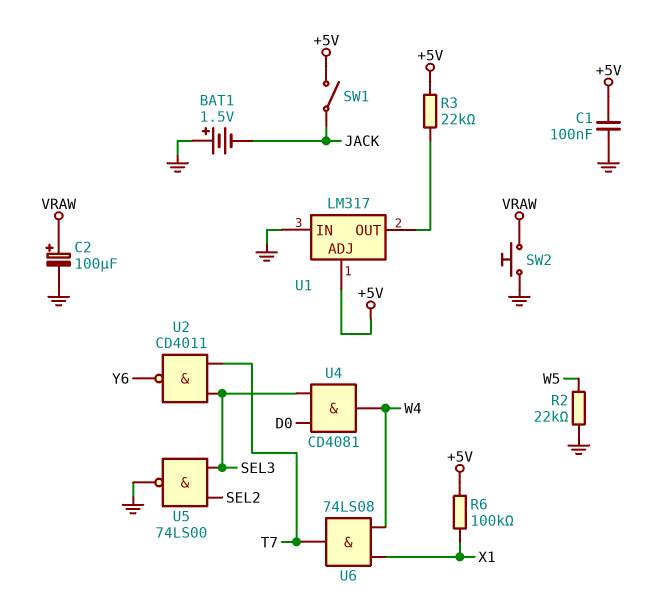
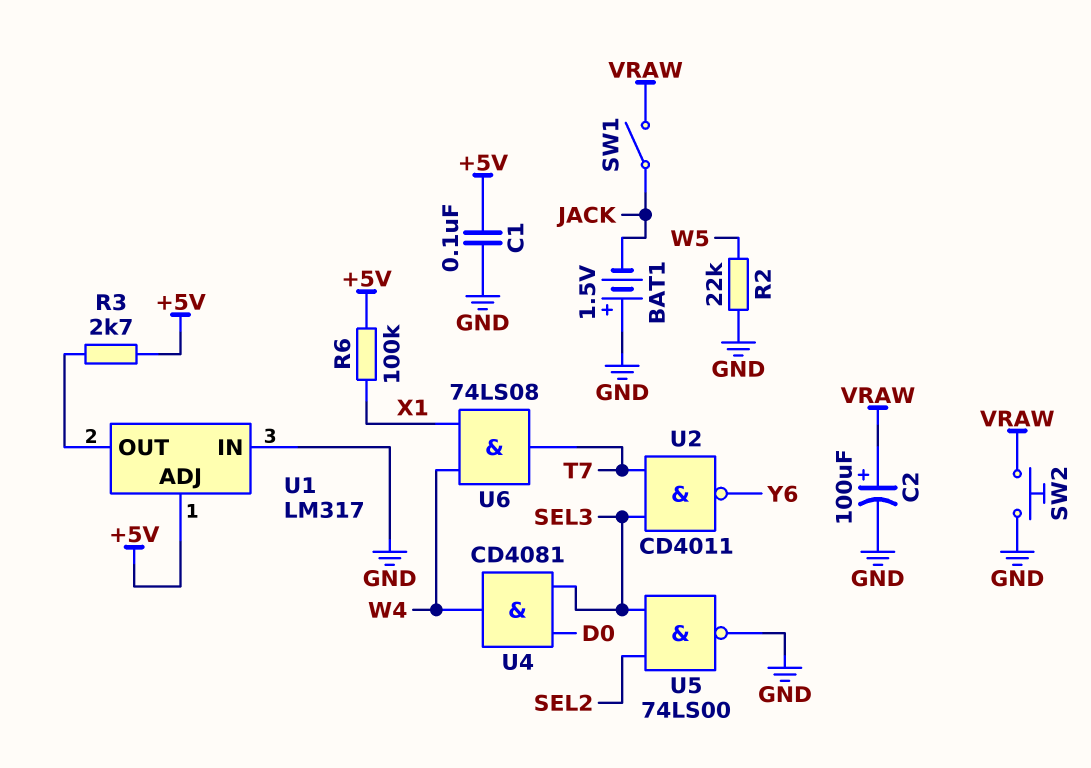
R3: 22k (+5V, U1/OUT) -> 2.7k (+5V, U1/OUT)
SW1: switch (+5V, JACK) -> switch (JACK, VRAW)

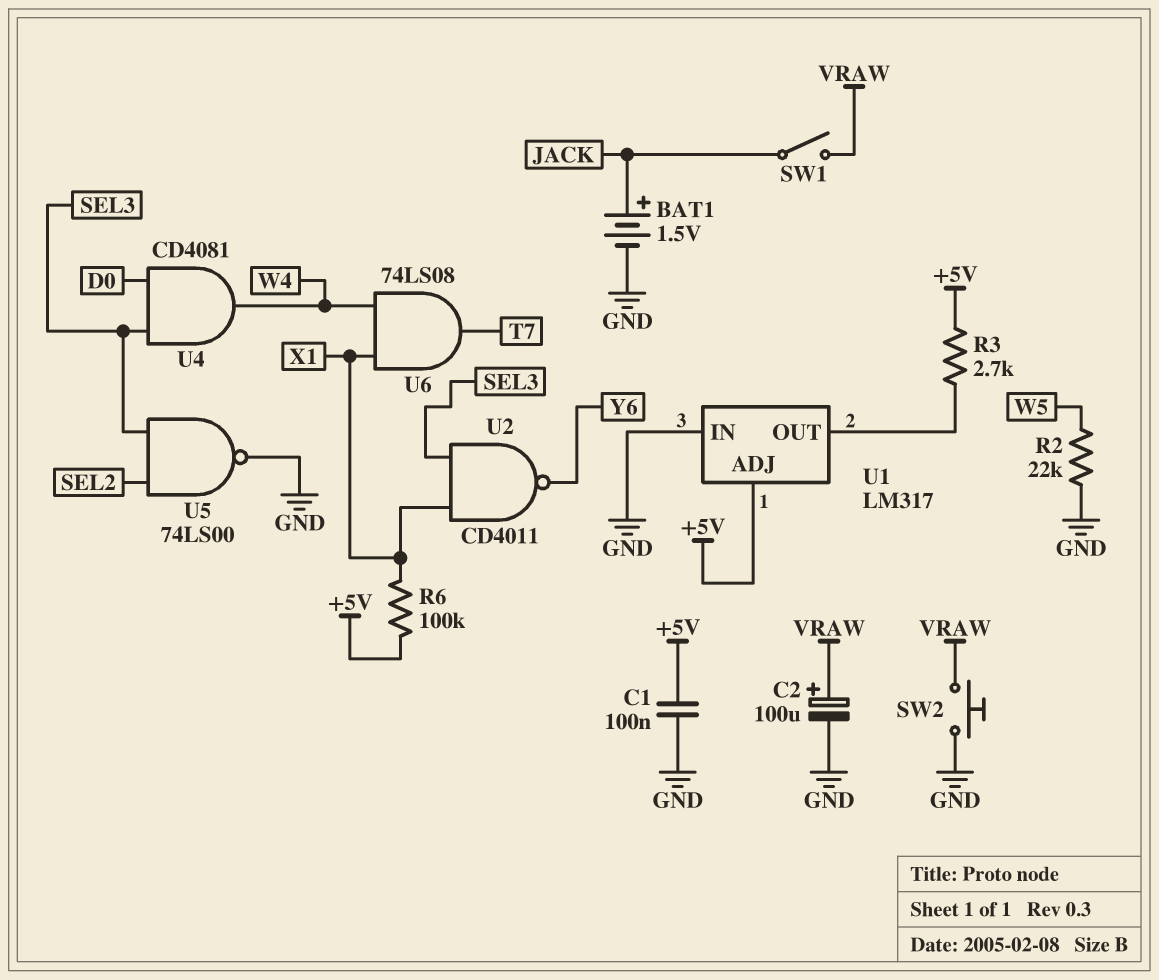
BAT1: 1.5V (plus GND, minus JACK) -> 1.5V (plus JACK, minus GND)
U2: NAND CD4011 (in SEL3, in T7, out Y6) -> NAND CD4011 (in SEL3, in X1, out Y6)

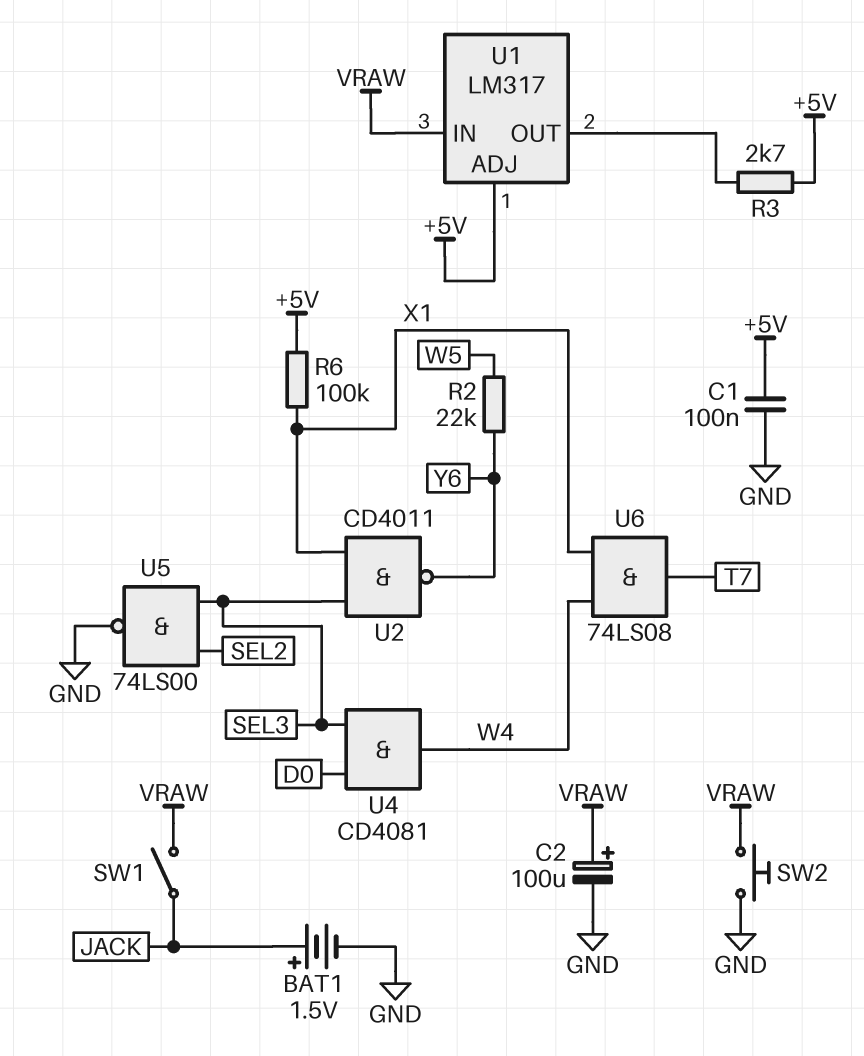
R2: 22k (GND, W5) -> 22k (W5, Y6)
U1 pin IN: GND -> VRAW

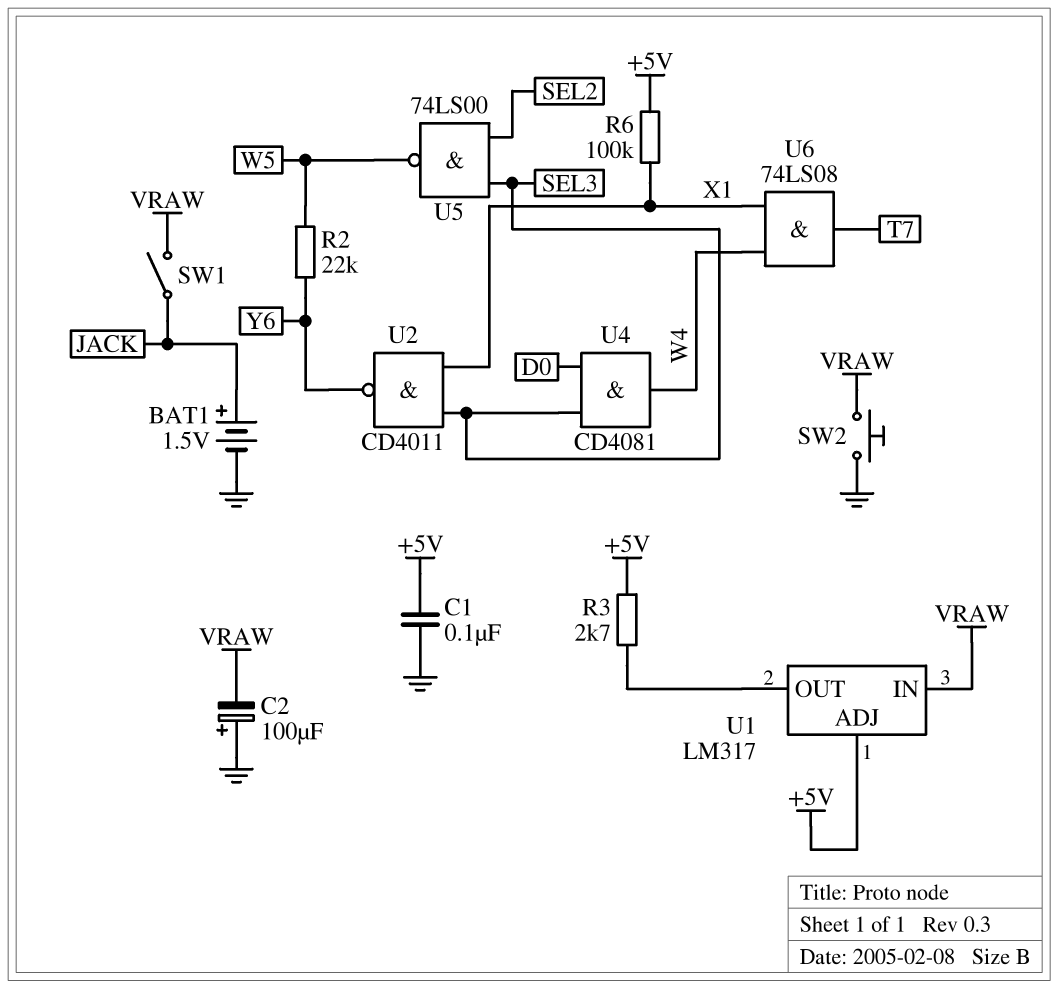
C2: 100uF (plus VRAW, minus GND) -> 100uF (plus GND, minus VRAW)
U5: NAND 74LS00 (in SEL2, in SEL3, out GND) -> NAND 74LS00 (in SEL2, in SEL3, out W5)

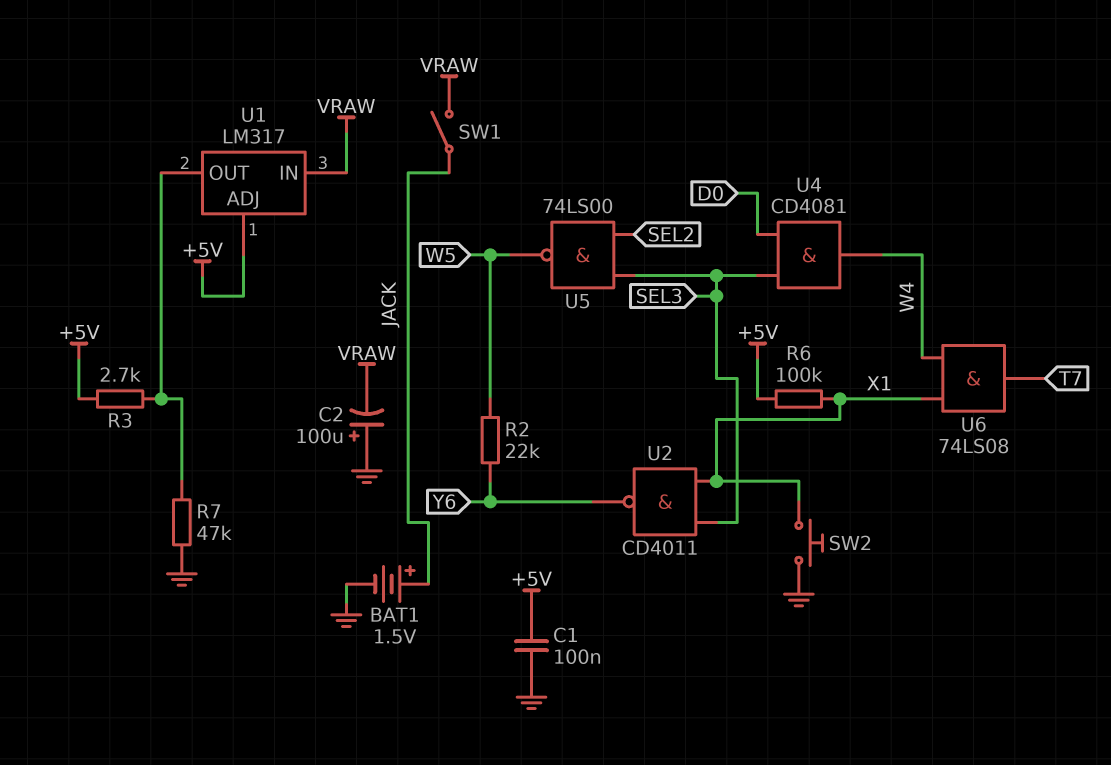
R7: none -> 47k (GND, U1/OUT)
SW2: button (GND, VRAW) -> button (GND, X1)

